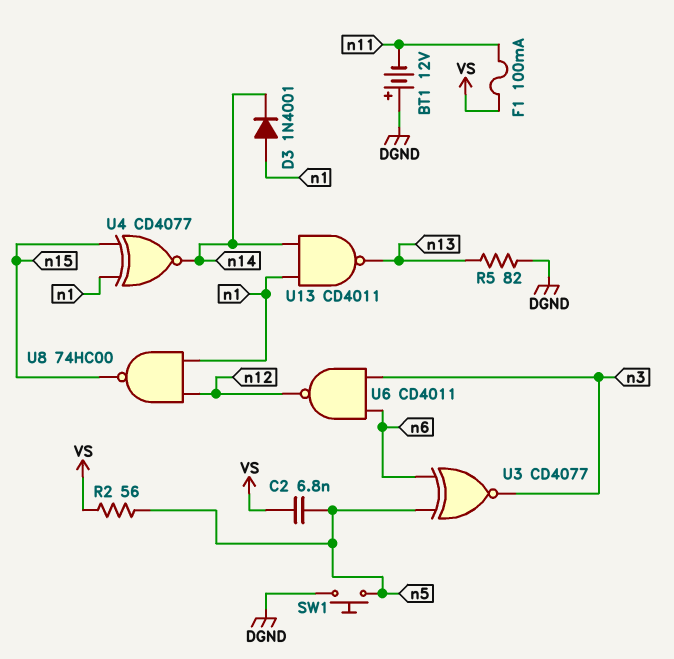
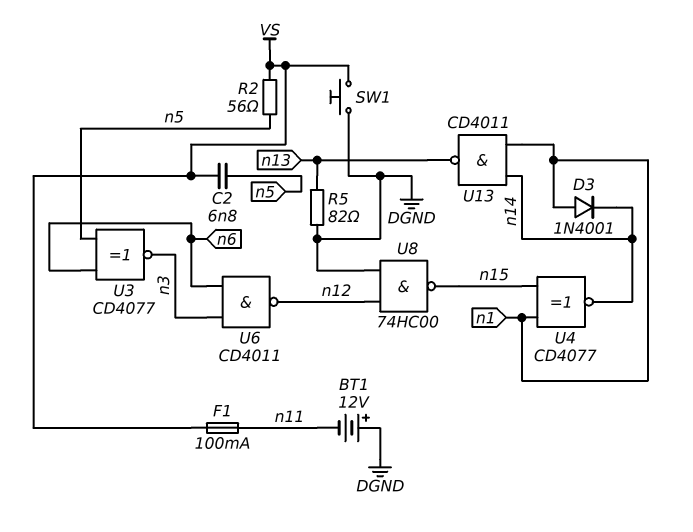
SW1: button (DGND, n5) -> button (DGND, VS)
U8: NAND 74HC00 (in n1, in n12, out n15) -> NAND 74HC00 (in DGND, in n12, out n15)

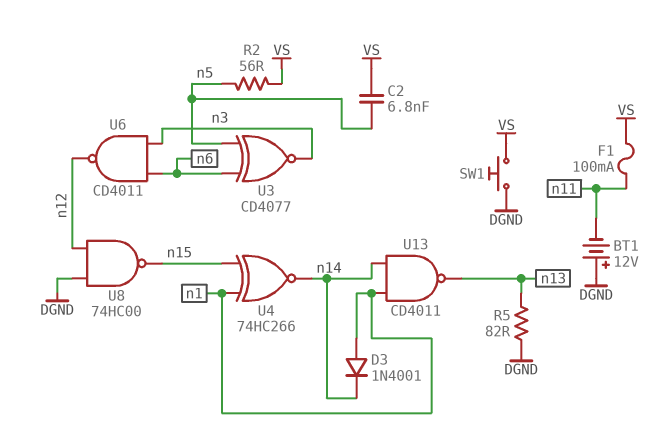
U4: XNOR CD4077 (in n1, in n15, out n14) -> XNOR 74HC266 (in n1, in n15, out n14)

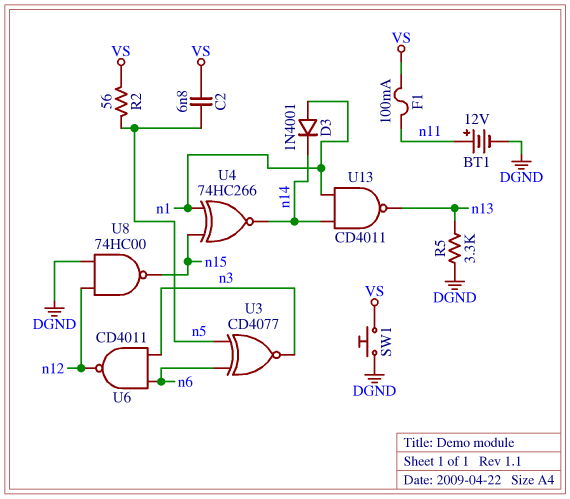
BT1: 12V (plus DGND, minus n11) -> 12V (plus n11, minus DGND)
R5: 82 (DGND, n13) -> 3.3k (DGND, n13)

